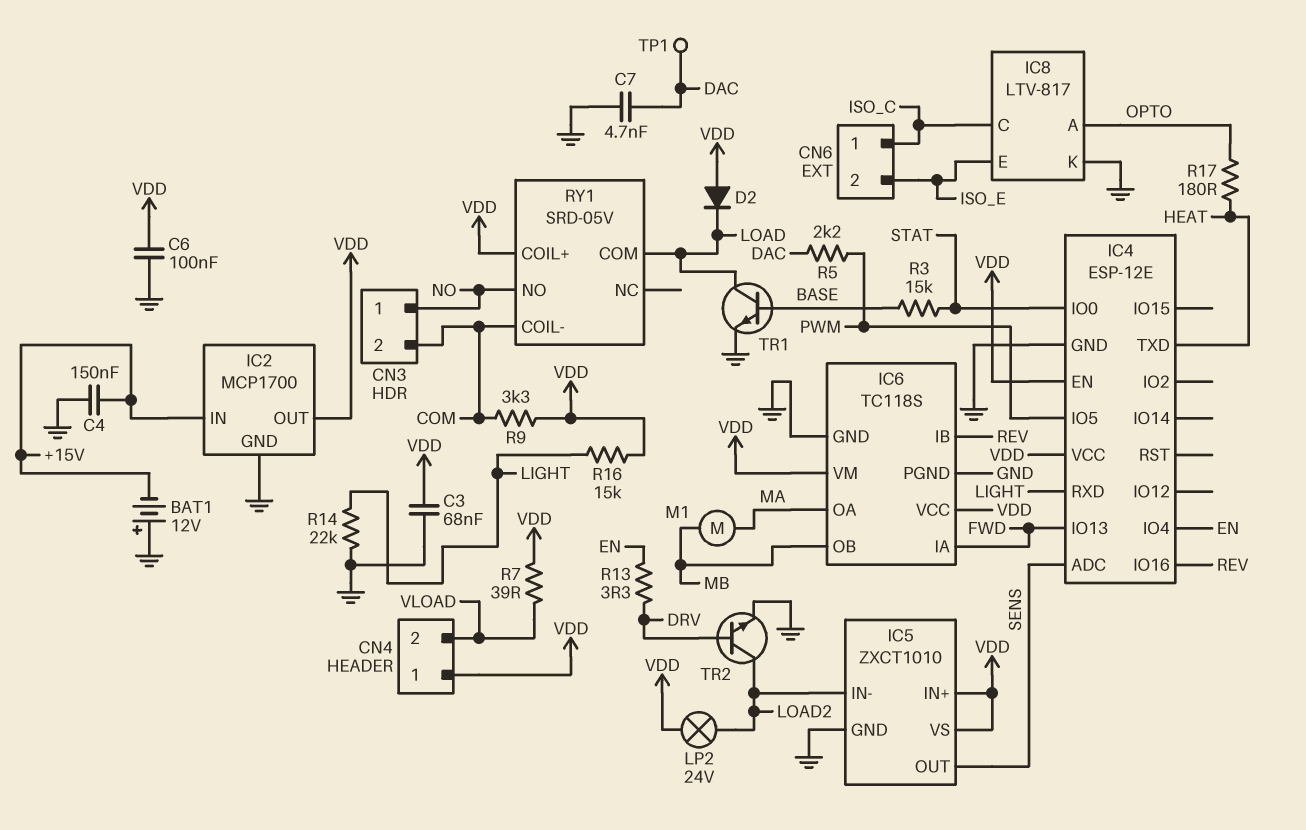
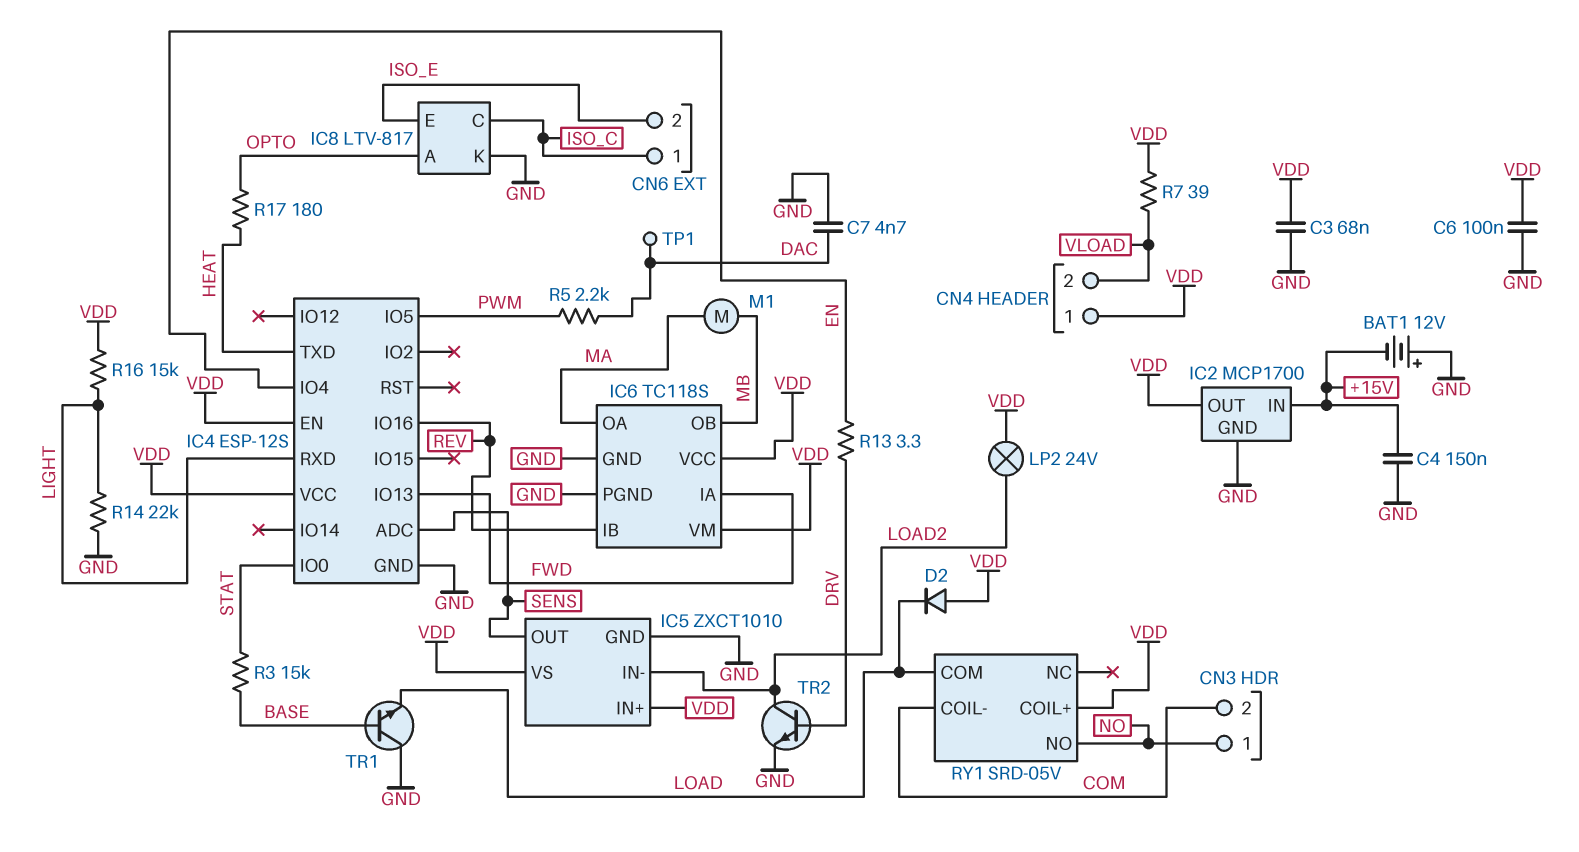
IC4: ESP-12E -> ESP-12S
R9: 3.3k (COM, VDD) -> none
TR1: NPN (B BASE, C LOAD, E GND) -> NPN (B BASE, C GND, E LOAD)

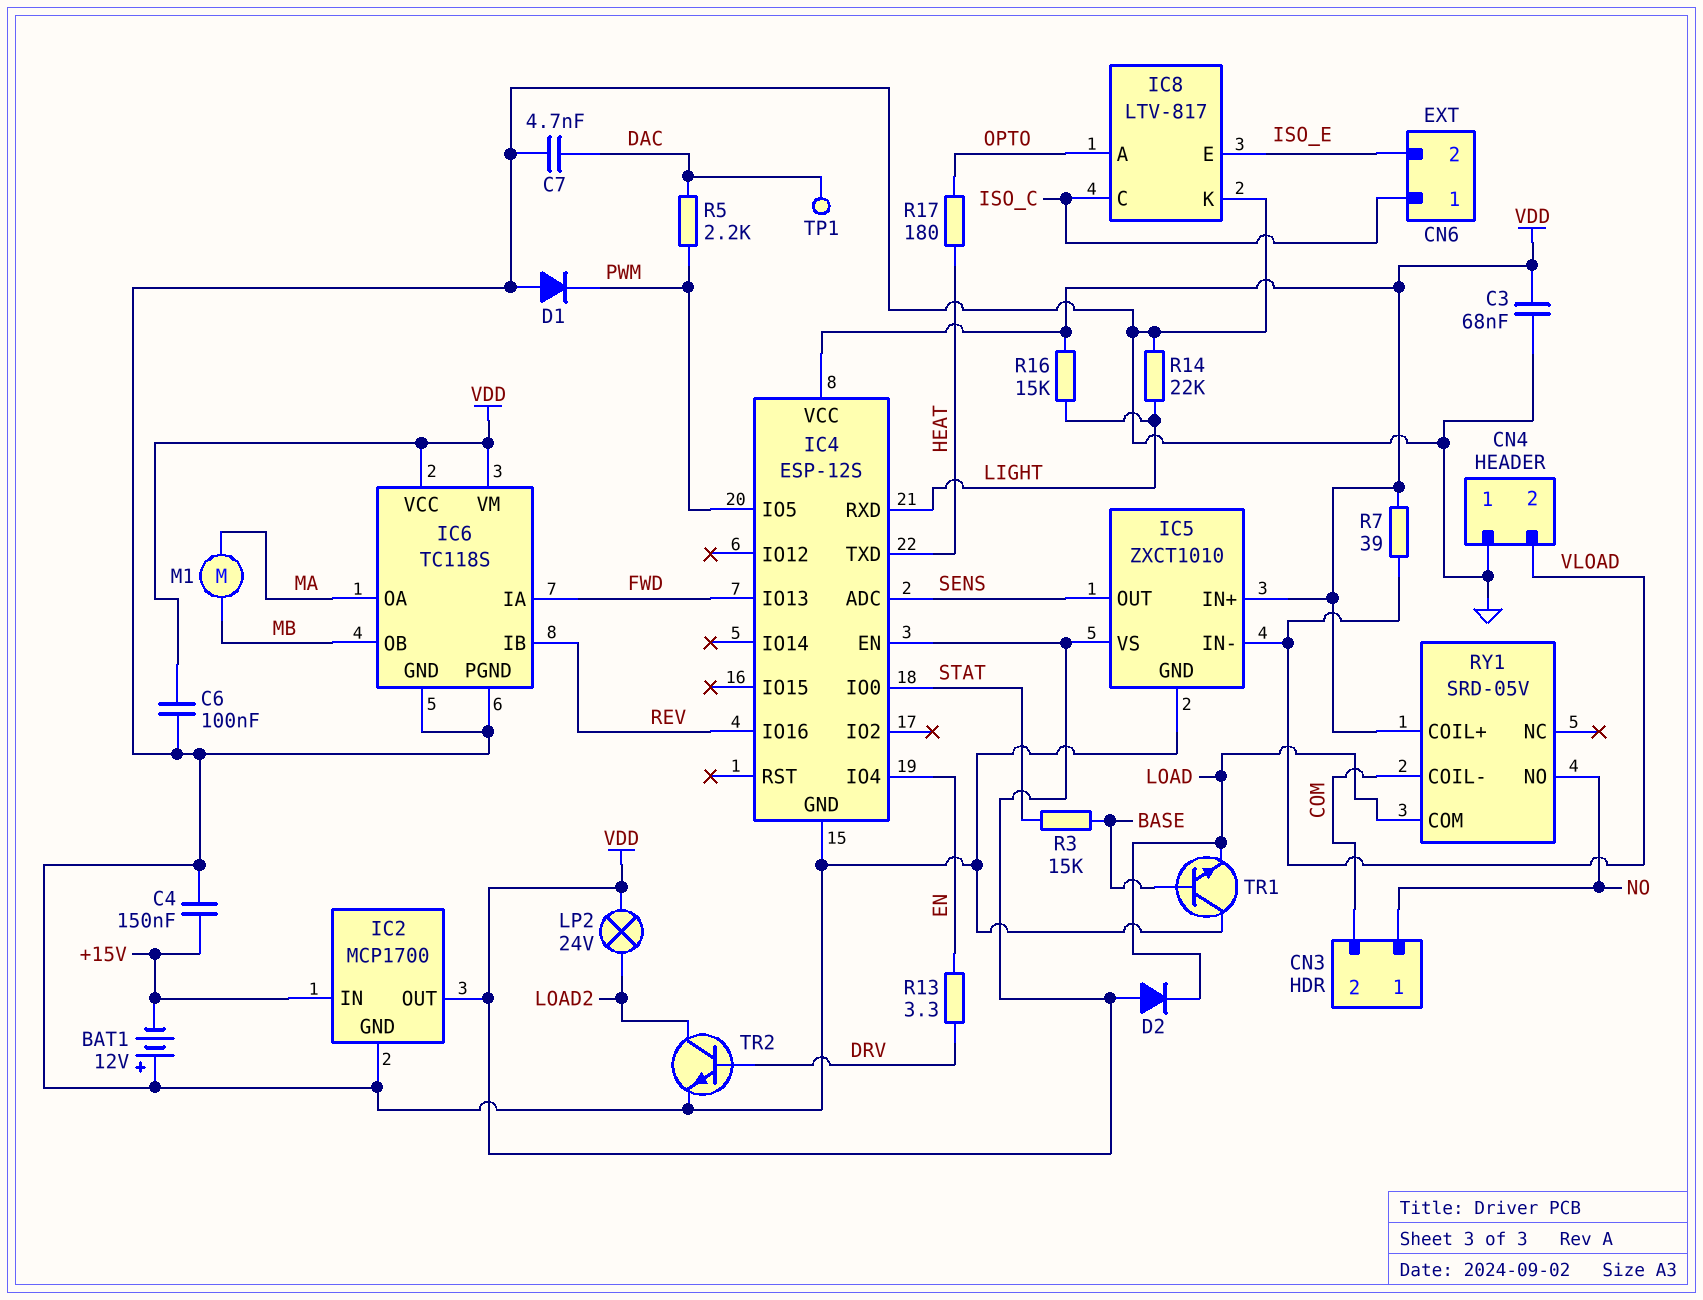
CN4 pin 1: VDD -> GND
D1: none -> diode (A GND, K PWM)
IC5 pin IN-: LOAD2 -> VLOAD

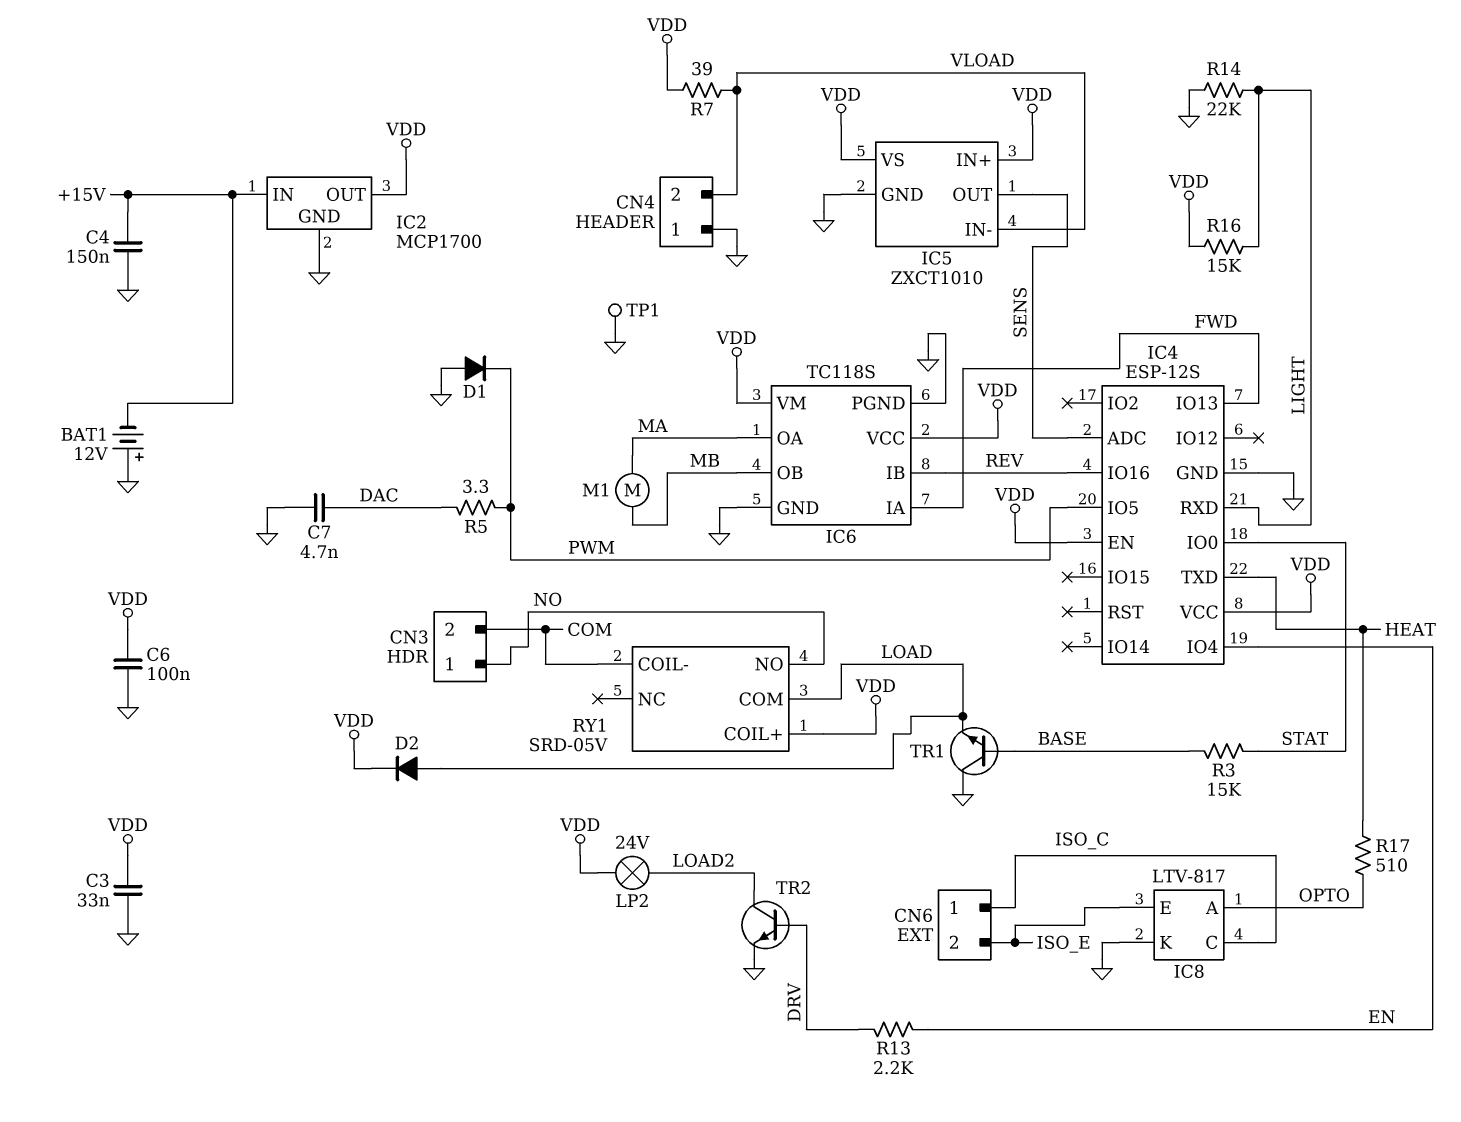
C3: 68nF (GND, VDD) -> 33nF (GND, VDD)
D2: diode (A VDD, K LOAD) -> diode (A LOAD, K VDD)
R5: 2.2k (DAC, PWM) -> 3.3 (DAC, PWM)
R13: 3.3 (DRV, EN) -> 2.2k (DRV, EN)
R17: 180 (HEAT, OPTO) -> 510 (HEAT, OPTO)
TP1: test point (DAC) -> test point (GND)

